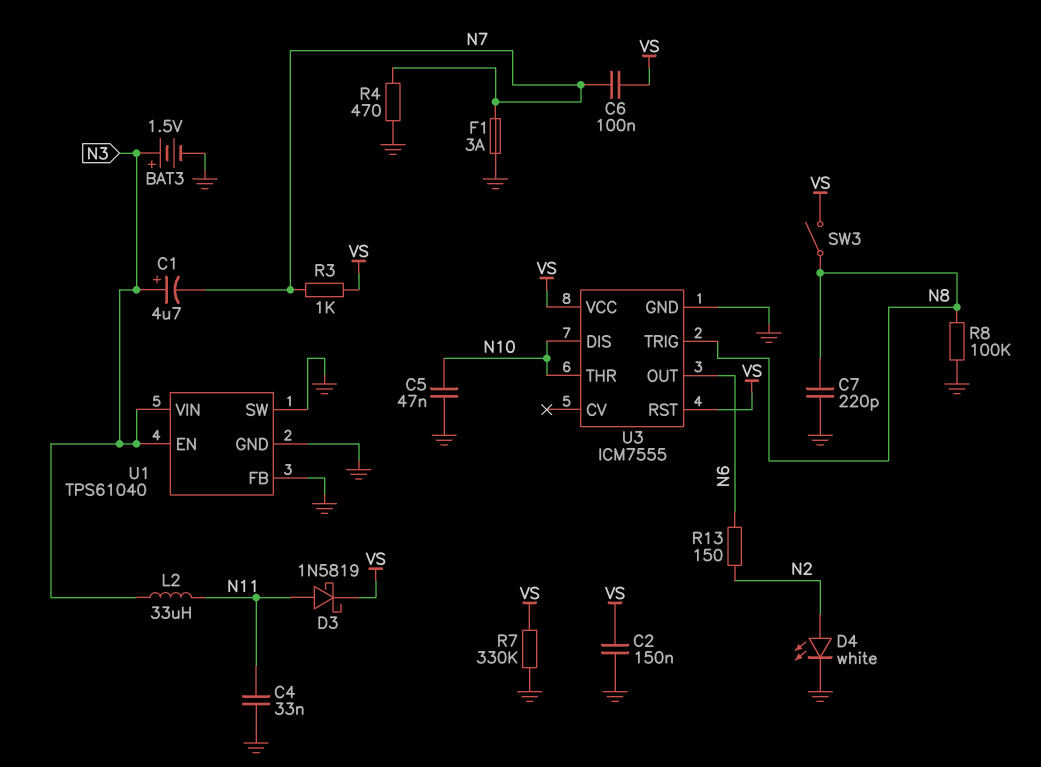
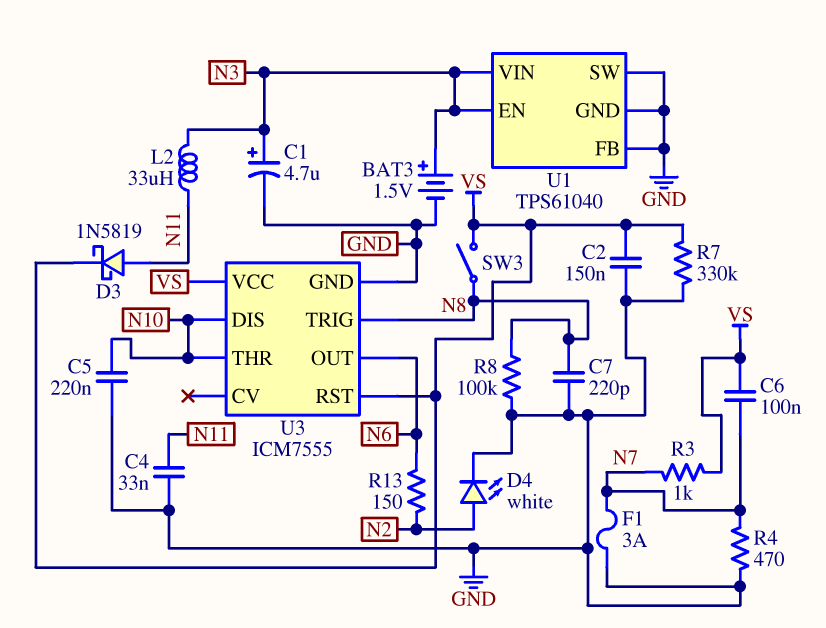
C1: 4.7uF (plus N3, minus N7) -> 4.7uF (plus N3, minus GND)
C5: 47nF (GND, N10) -> 220nF (GND, N10)

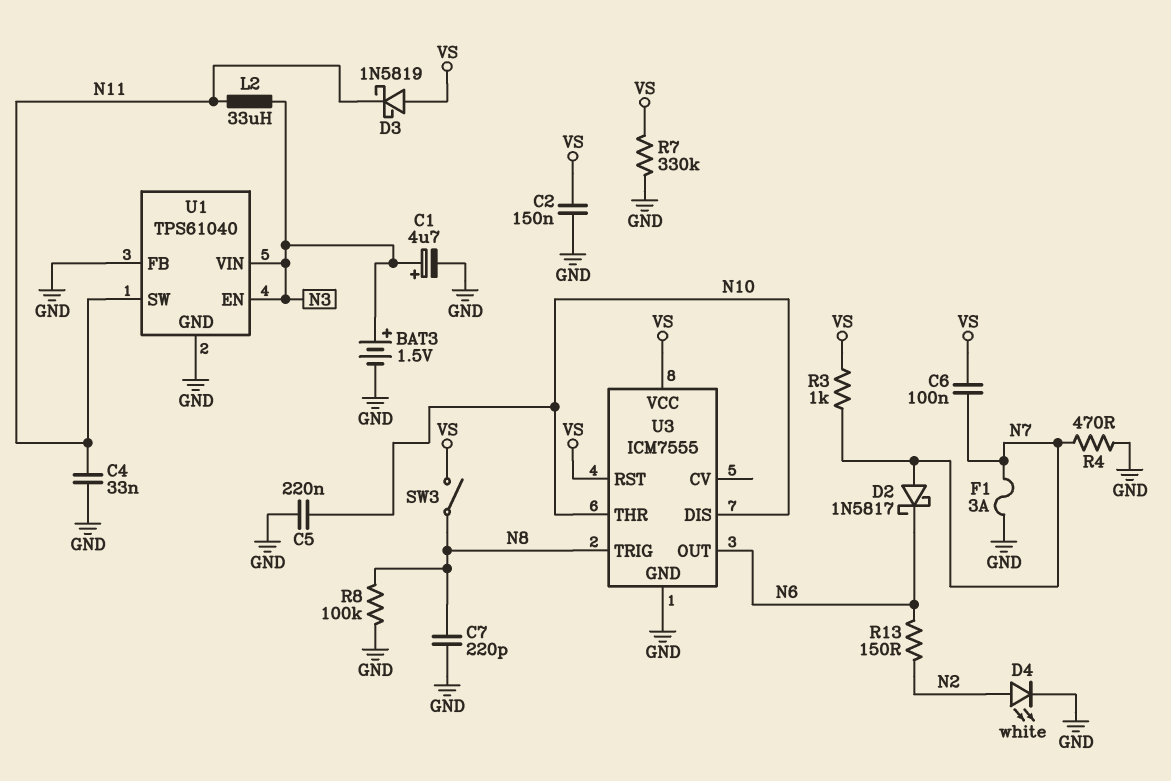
D2: none -> schottky 1N5817 (A N7, K N6)
D3: schottky 1N5819 (A N11, K VS) -> schottky 1N5819 (A VS, K N11)
U1 pin SW: GND -> N11

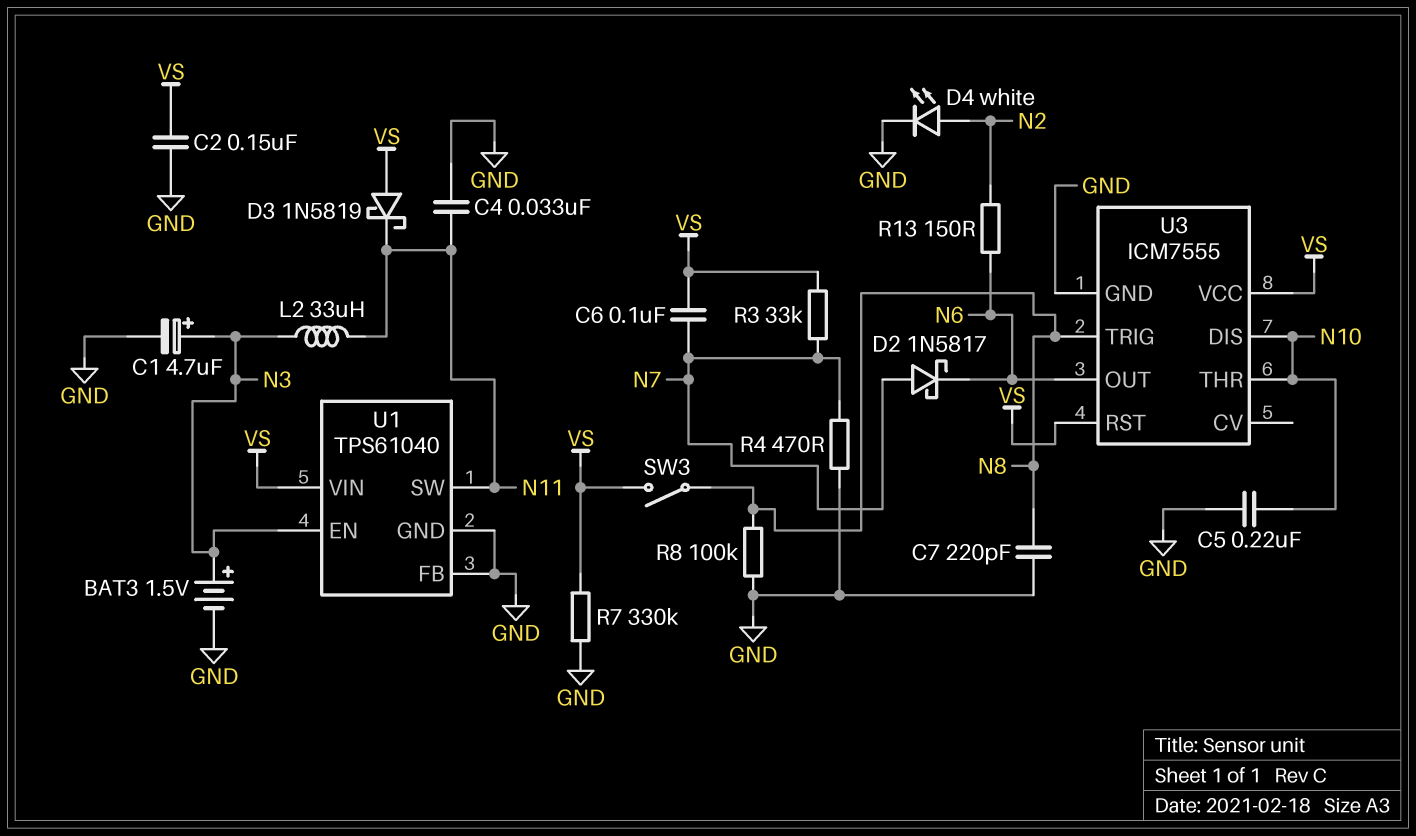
F1: 3A (GND, N7) -> none
R3: 1k (N7, VS) -> 33k (N7, VS)
U1 pin VIN: N3 -> VS

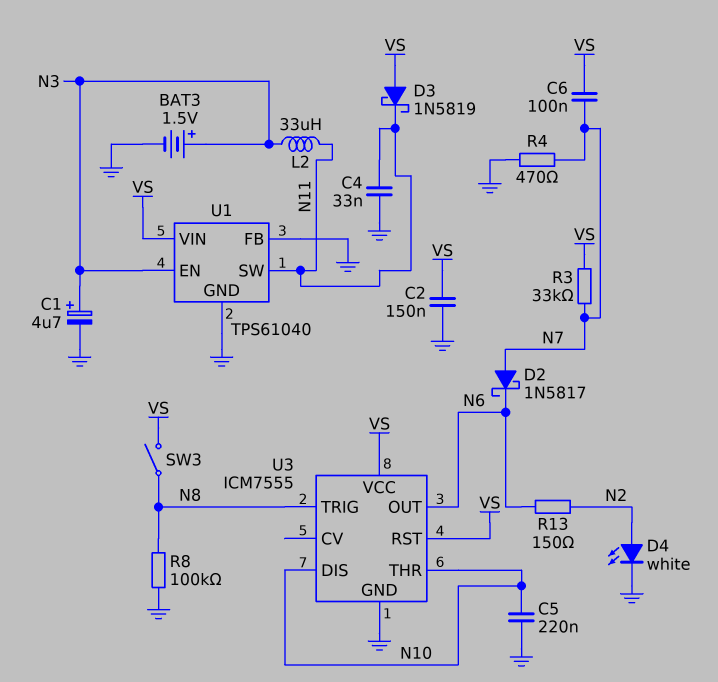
C7: 220pF (GND, N8) -> none
R7: 330k (GND, VS) -> none

